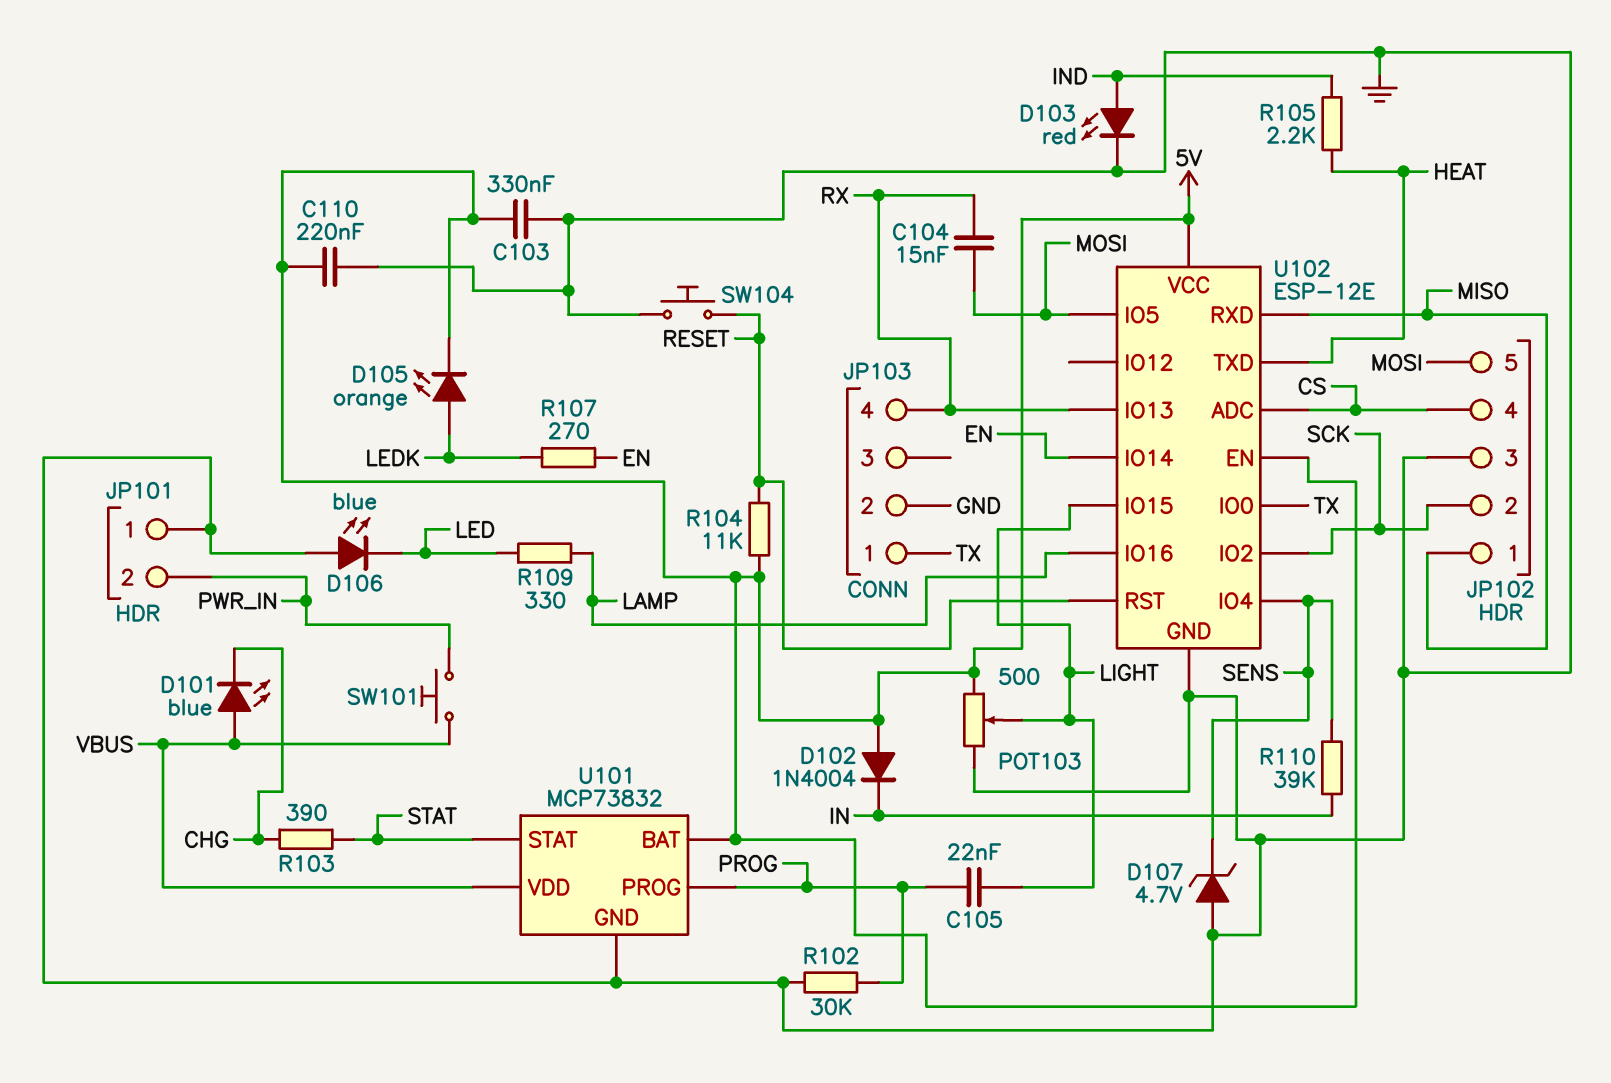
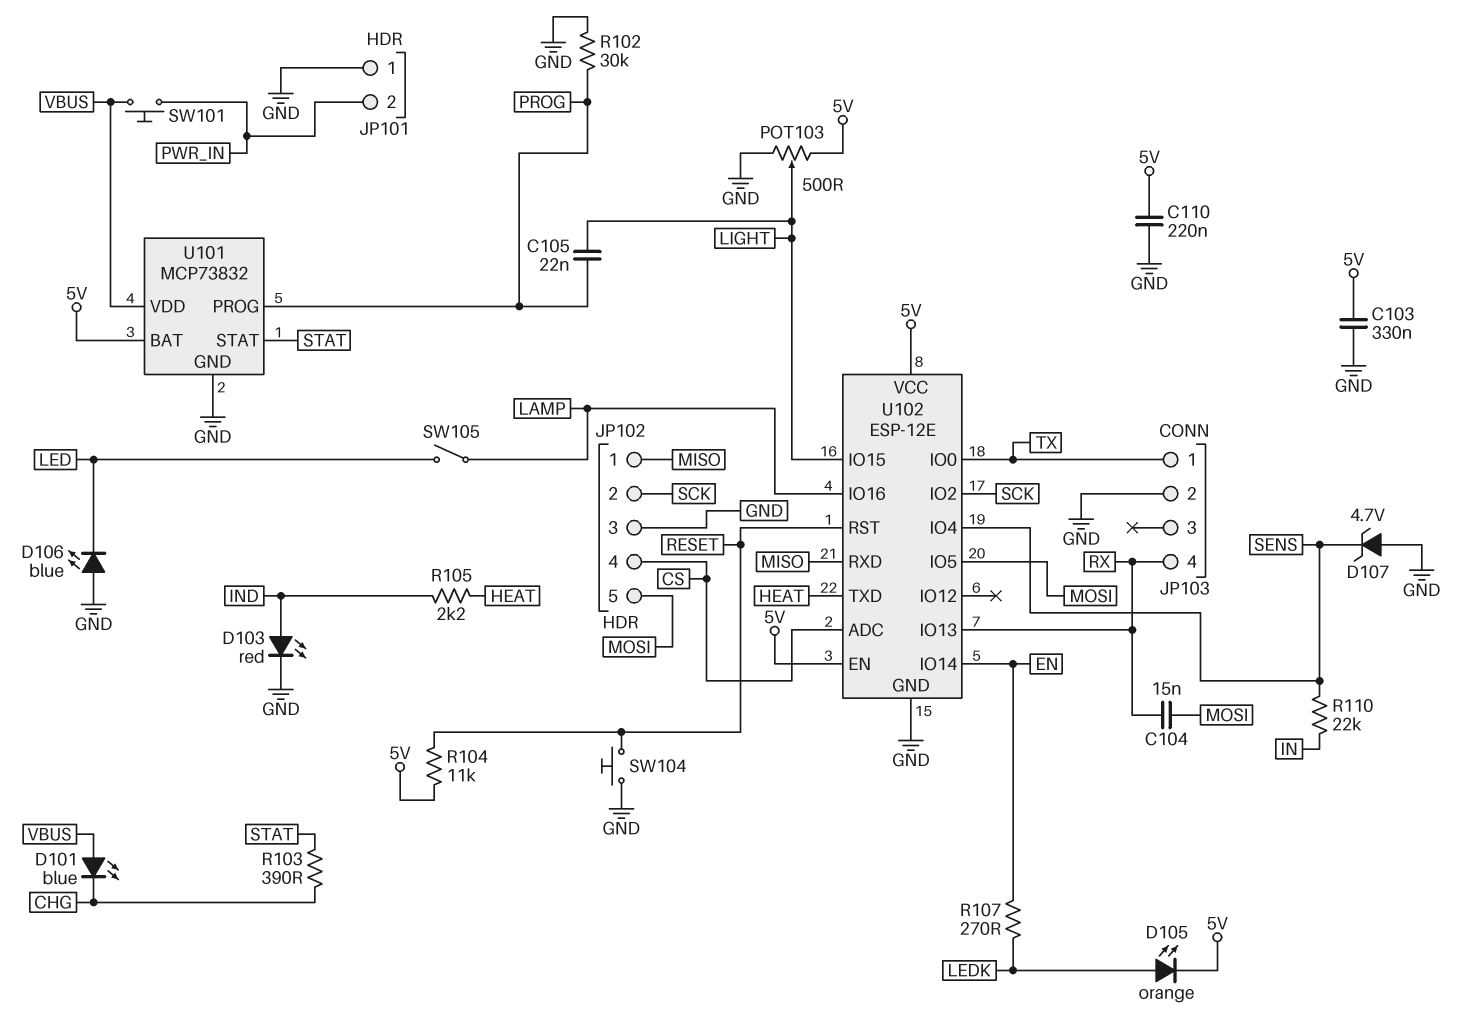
D102: diode 1N4004 (A 5V, K IN) -> none
R109: 330 (LAMP, LED) -> none
R110: 39k (IN, SENS) -> 22k (IN, SENS)
SW105: none -> switch (LAMP, LED)

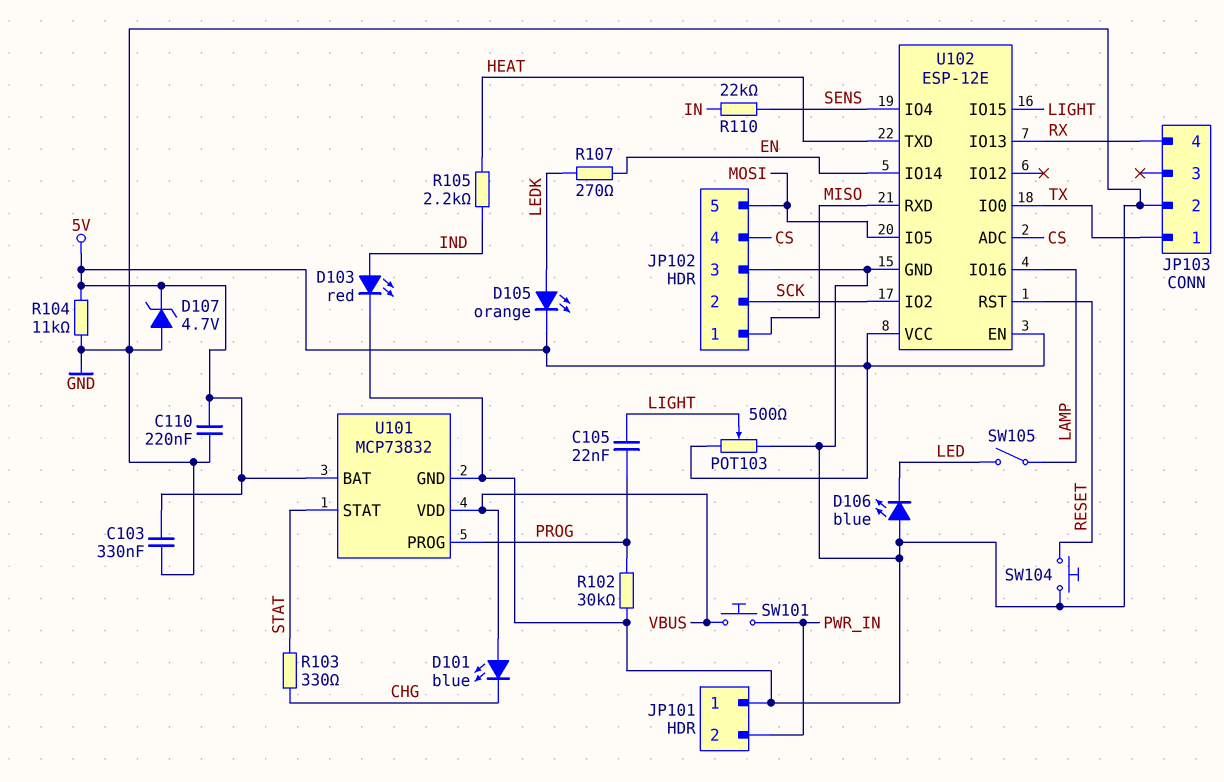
C104: 15nF (MOSI, RX) -> none
D107: zener 4.7V (A GND, K SENS) -> zener 4.7V (A GND, K 5V)
R103: 390 (CHG, STAT) -> 330 (CHG, STAT)
R104: 11k (5V, RESET) -> 11k (5V, GND)

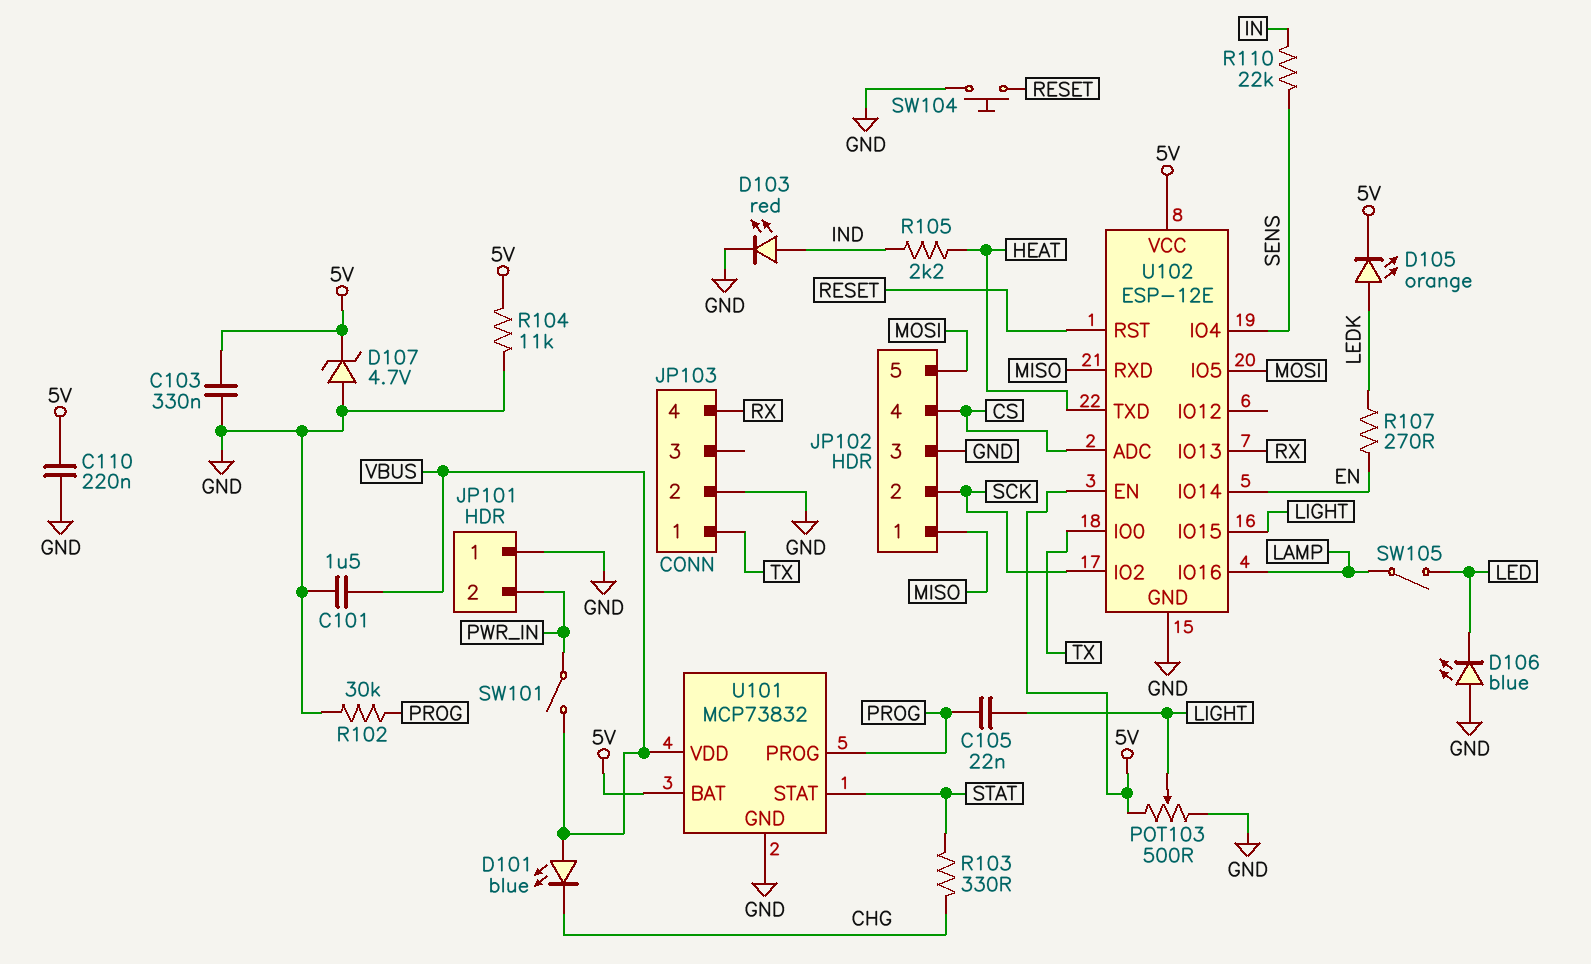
C101: none -> 1.5uF (GND, VBUS)
SW101: button (PWR_IN, VBUS) -> switch (PWR_IN, VBUS)

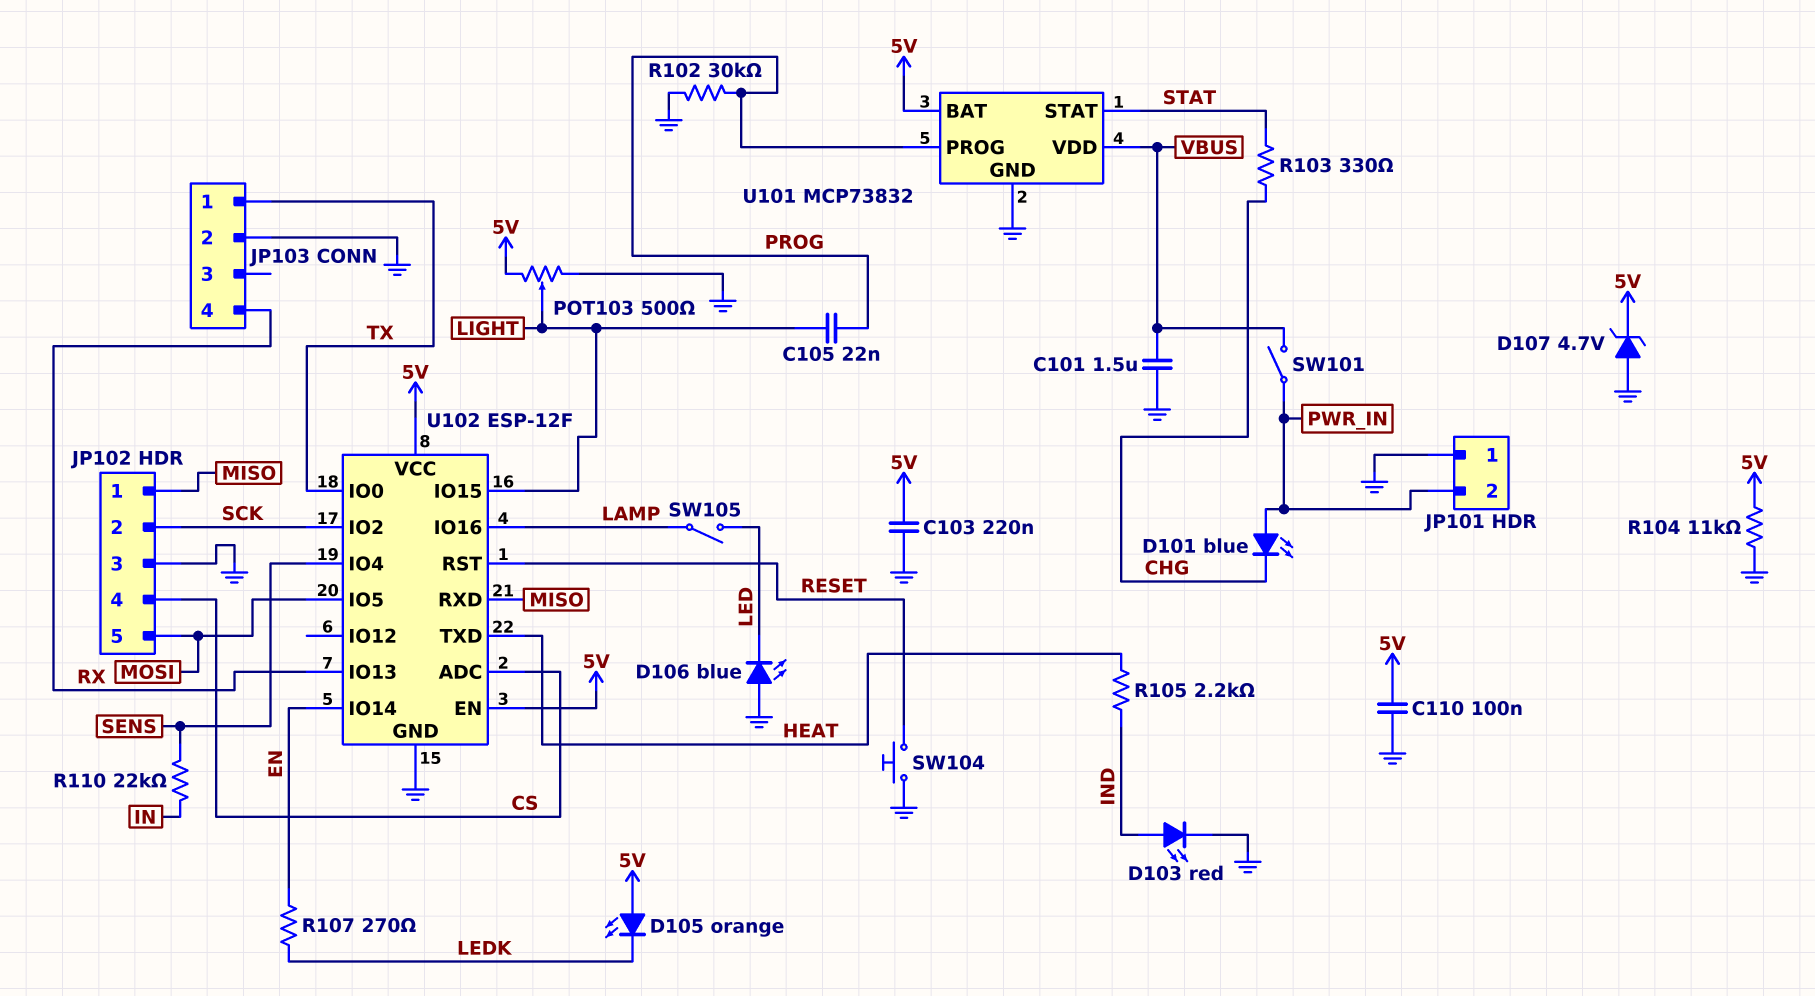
C103: 330nF (5V, GND) -> 220nF (5V, GND)
C110: 220nF (5V, GND) -> 100nF (5V, GND)
D101: LED blue (A VBUS, K CHG) -> LED blue (A PWR_IN, K CHG)
D105: LED orange (A LEDK, K 5V) -> LED orange (A 5V, K LEDK)
U102: ESP-12E -> ESP-12F

